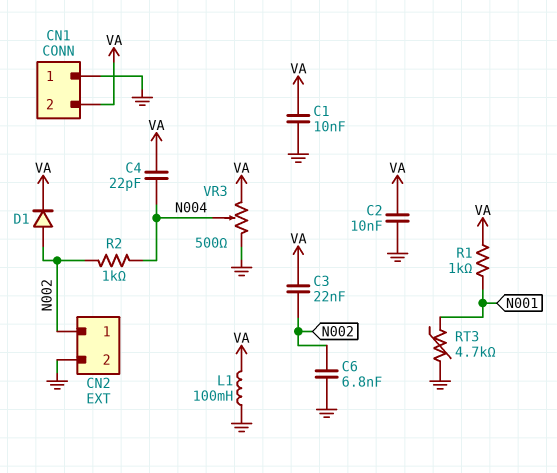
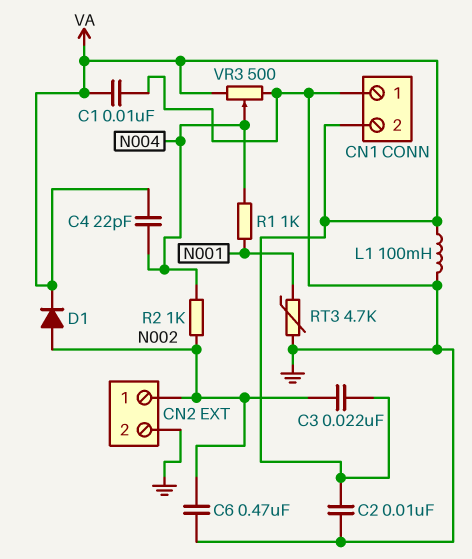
C6: 6.8nF (GND, N002) -> 470nF (GND, N002)
R1: 1k (N001, VA) -> 1k (N001, N004)

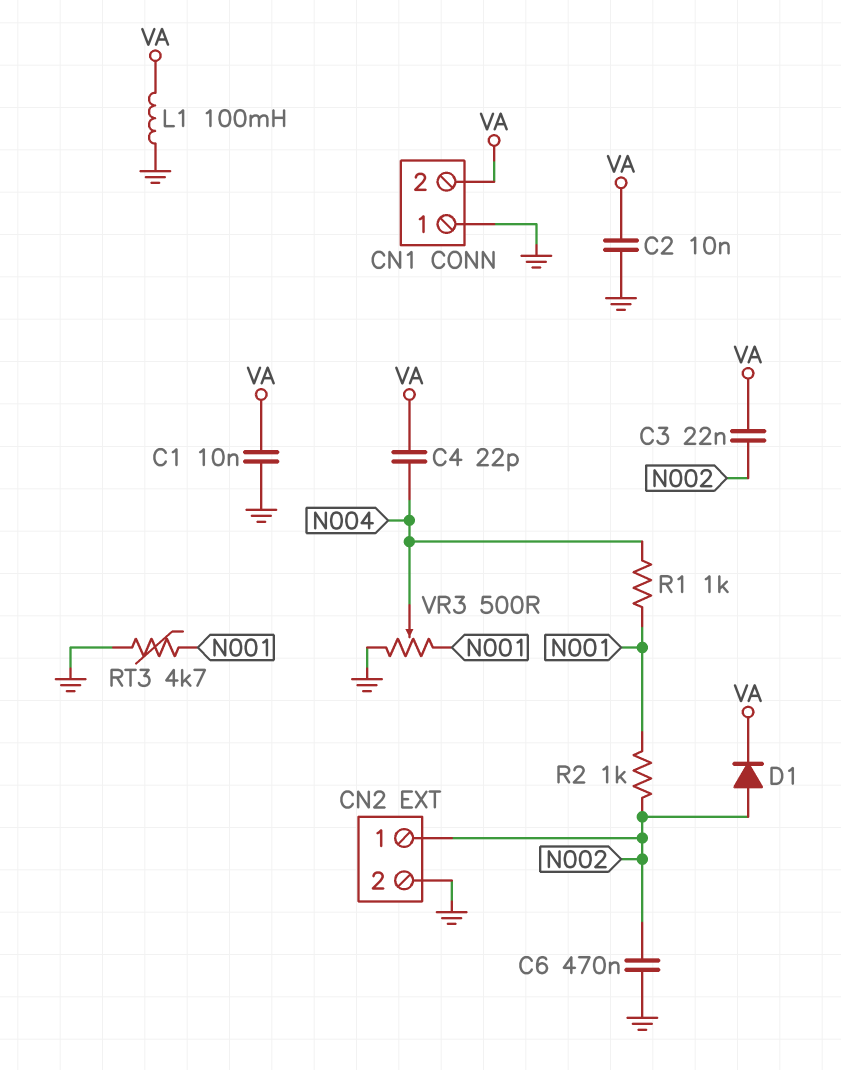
R2: 1k (N002, N004) -> 1k (N001, N002)
VR3: 500 (GND, VA, wiper N004) -> 500 (GND, N001, wiper N004)

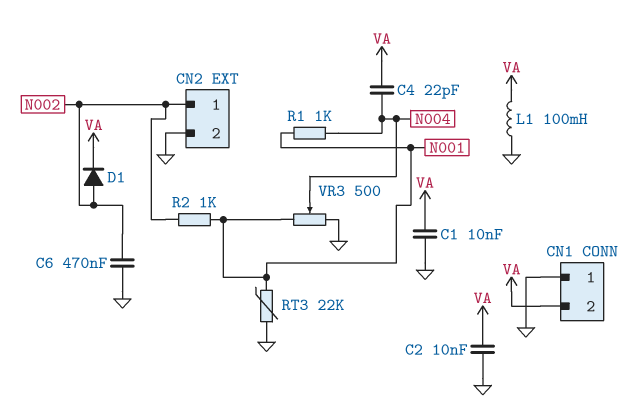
C3: 22nF (N002, VA) -> none
RT3: 4.7k (GND, N001) -> 22k (GND, N001)

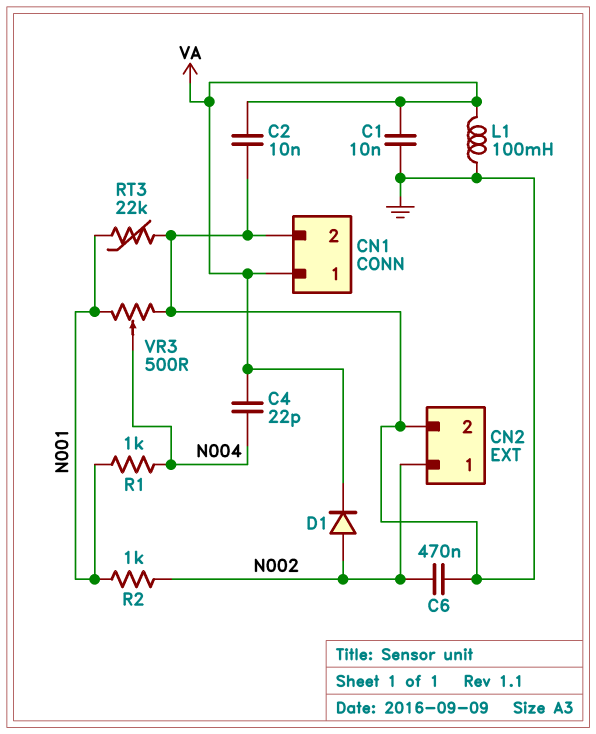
CN1 pin 1: GND -> VA
CN1 pin 2: VA -> GND

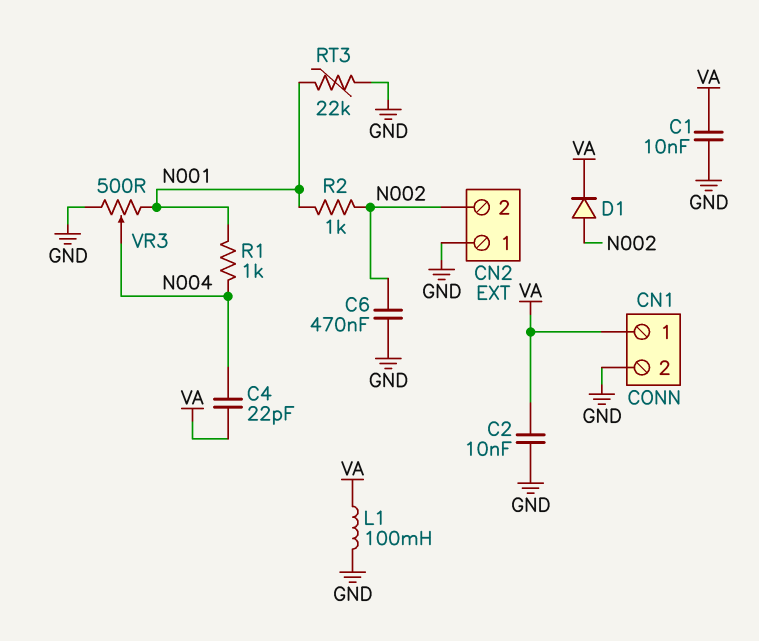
CN2 pin 1: N002 -> GND
CN2 pin 2: GND -> N002

